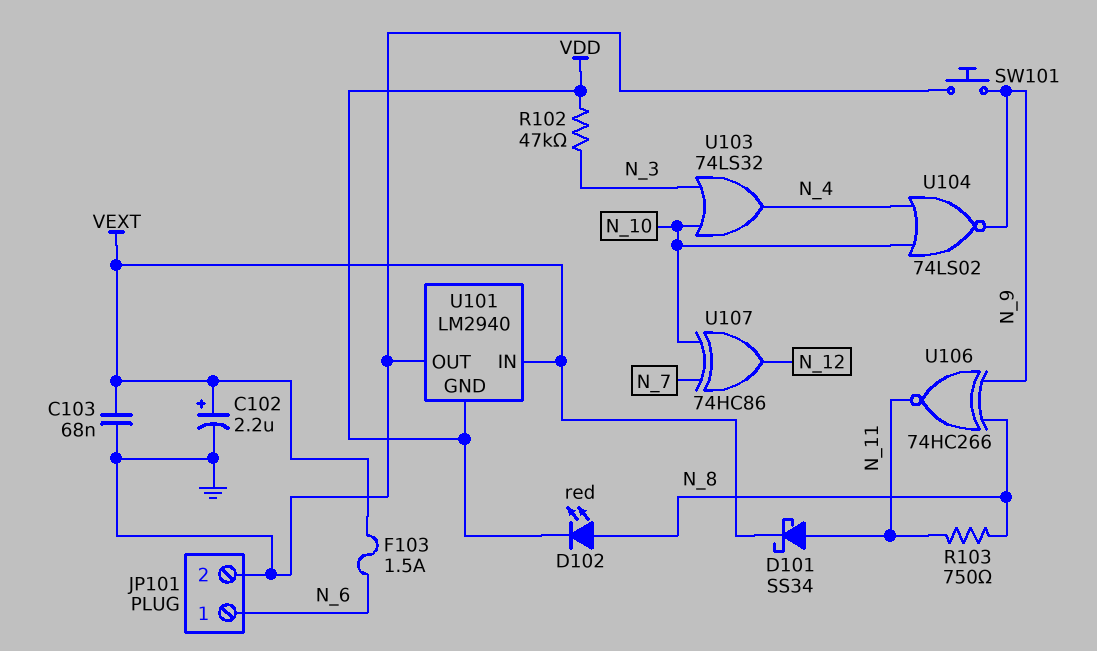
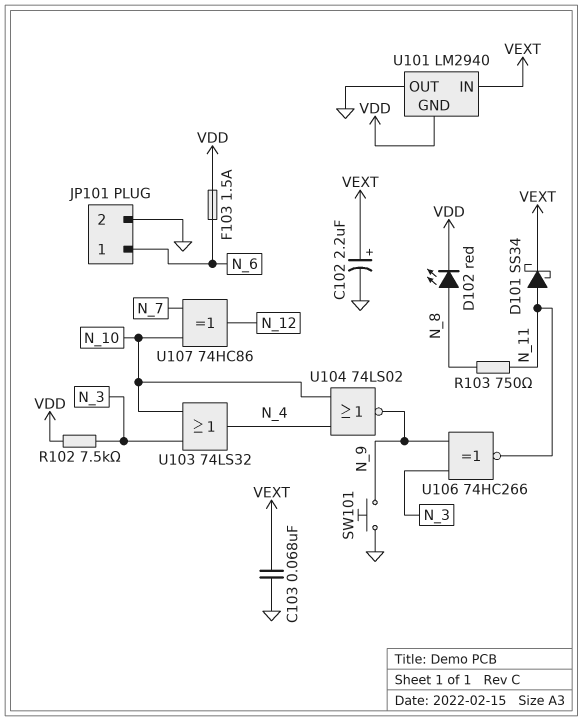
F103: 1.5A (N_6, VEXT) -> 1.5A (N_6, VDD)
R102: 47k (N_3, VDD) -> 7.5k (N_3, VDD)
U106: XNOR 74HC266 (in N_8, in N_9, out N_11) -> XNOR 74HC266 (in N_3, in N_9, out N_11)

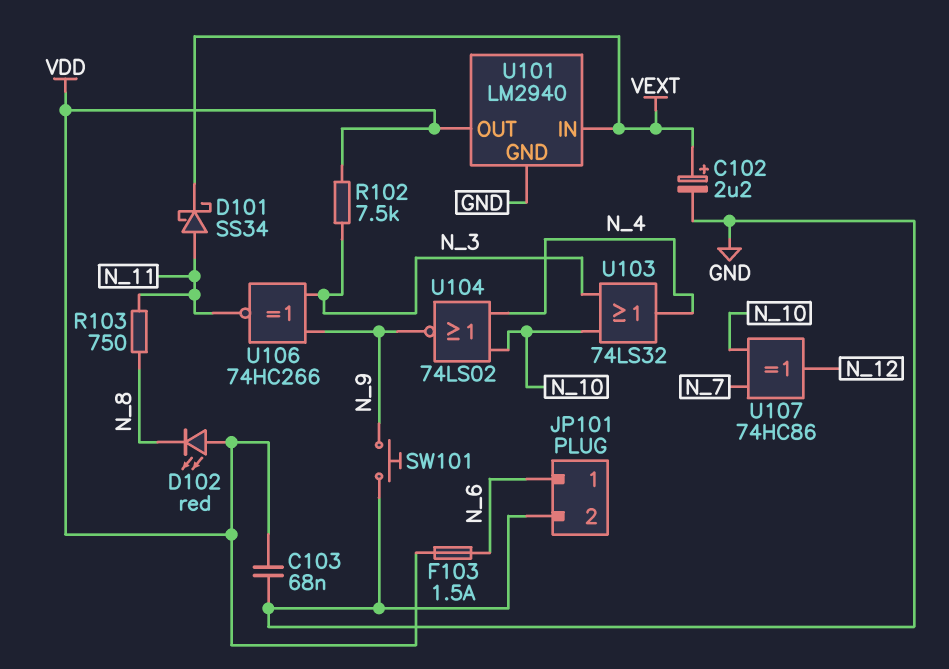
C103: 68nF (GND, VEXT) -> 68nF (GND, VDD)
D102: LED red (A N_8, K VDD) -> LED red (A VDD, K N_8)
U101 pin GND: VDD -> GND
U101 pin OUT: GND -> VDD

